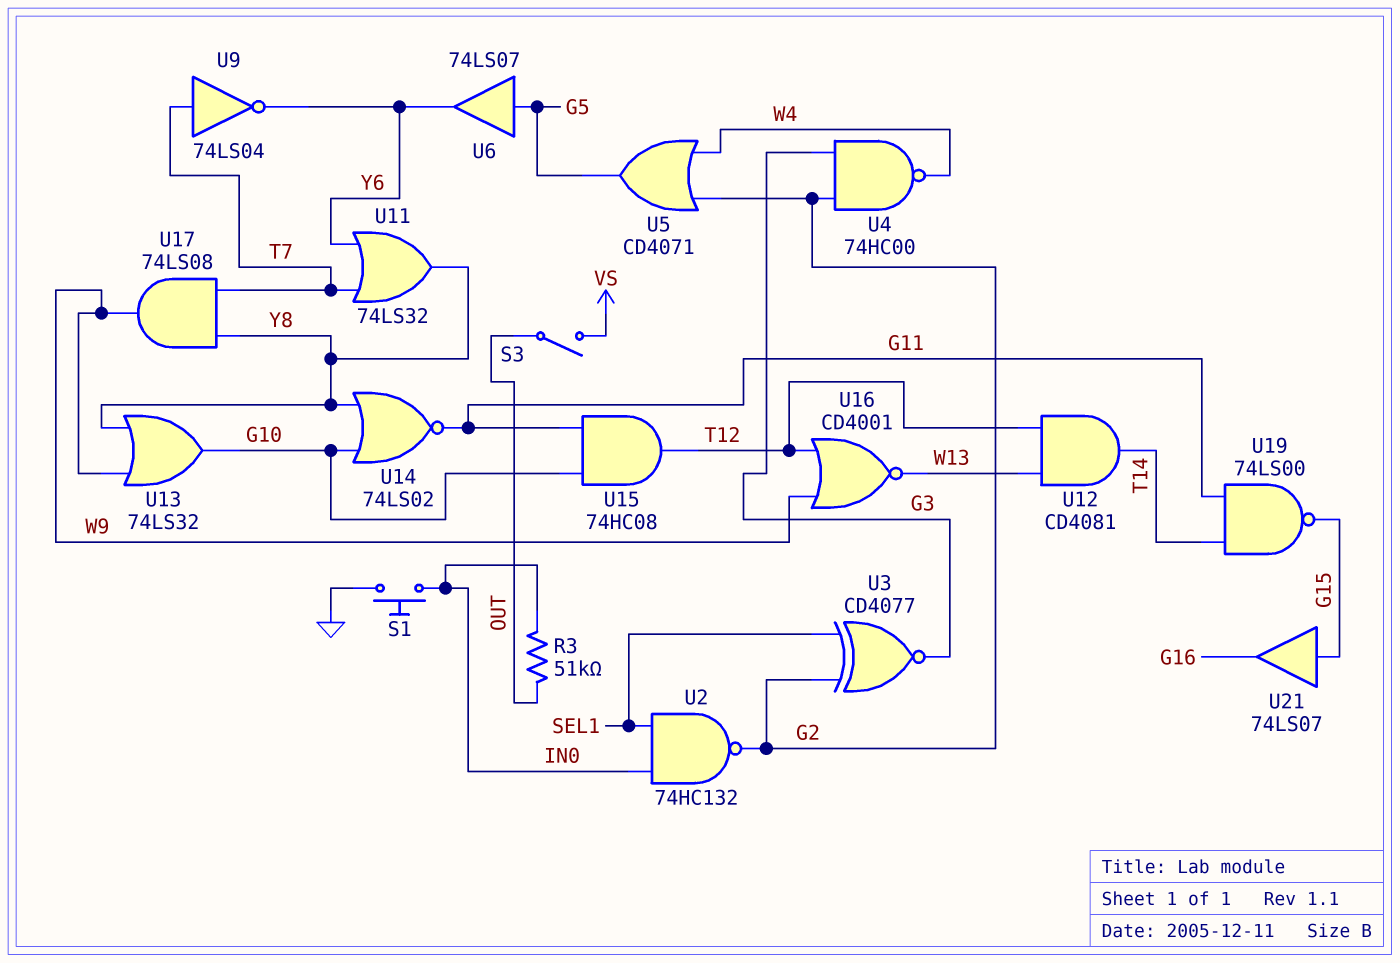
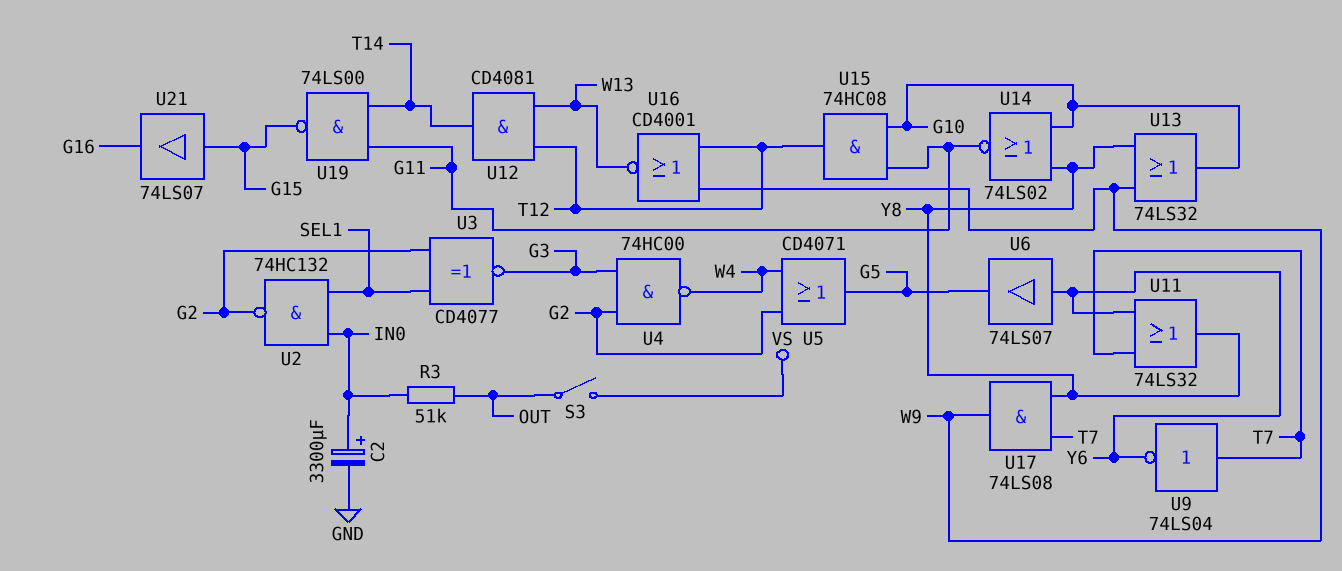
C2: none -> 3300uF (plus IN0, minus GND)
S1: button (GND, IN0) -> none
U6: buffer 74LS07 (in G5, out Y6) -> buffer 74LS07 (in Y6, out G5)

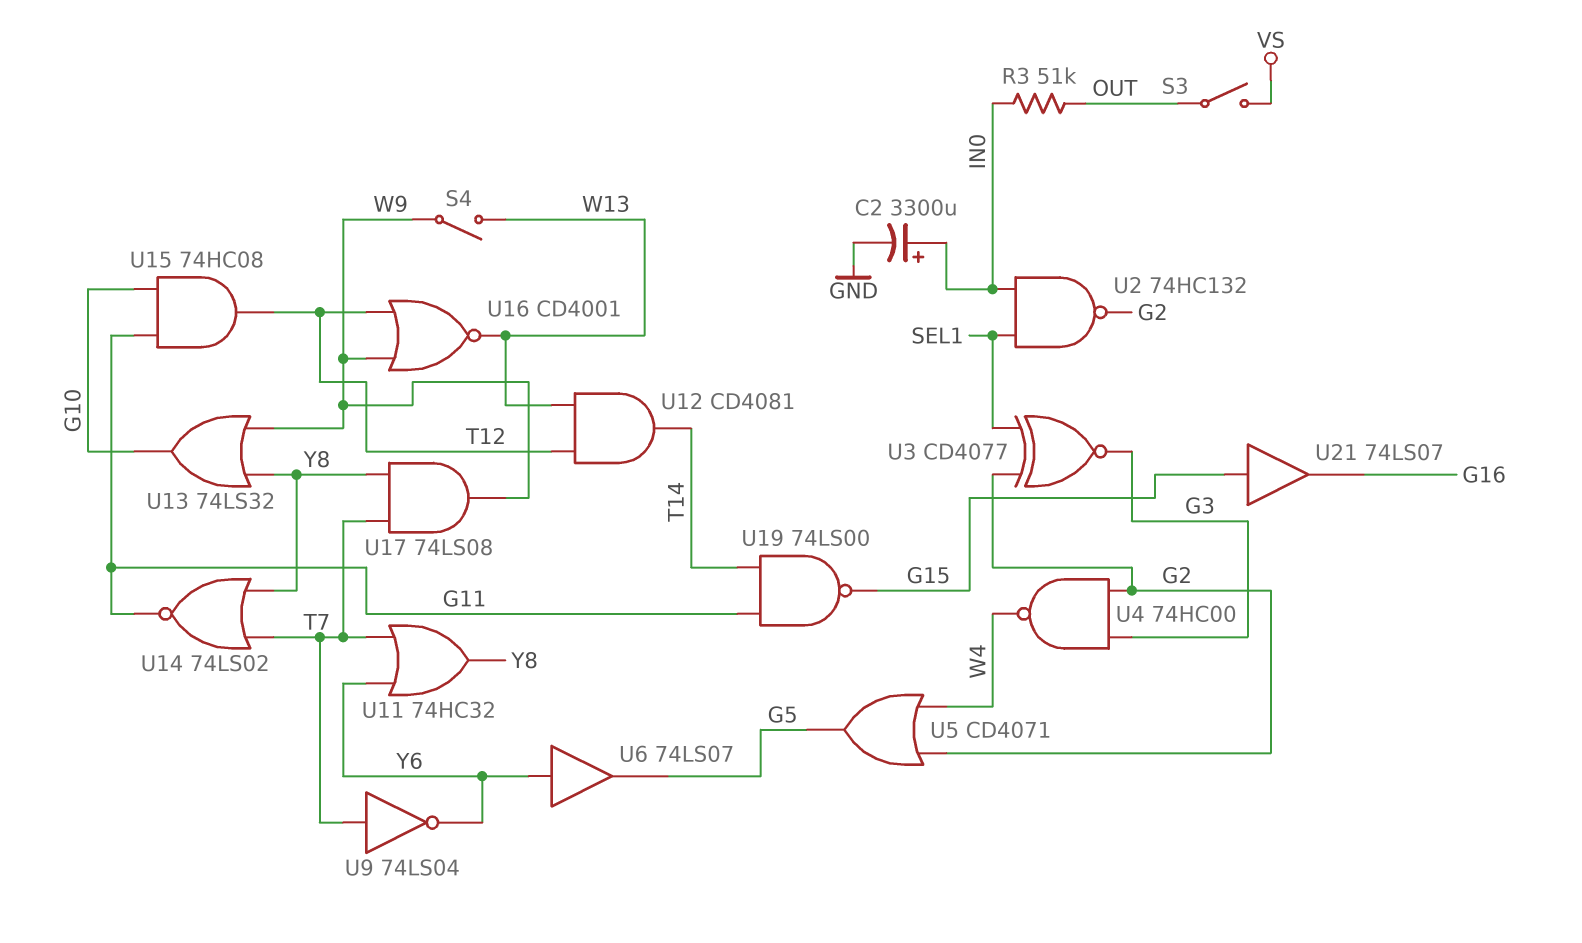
S4: none -> switch (W9, W13)
U11: OR 74LS32 (in T7, in Y6, out Y8) -> OR 74HC32 (in T7, in Y6, out Y8)
U14: NOR 74LS02 (in G10, in Y8, out G11) -> NOR 74LS02 (in T7, in Y8, out G11)

